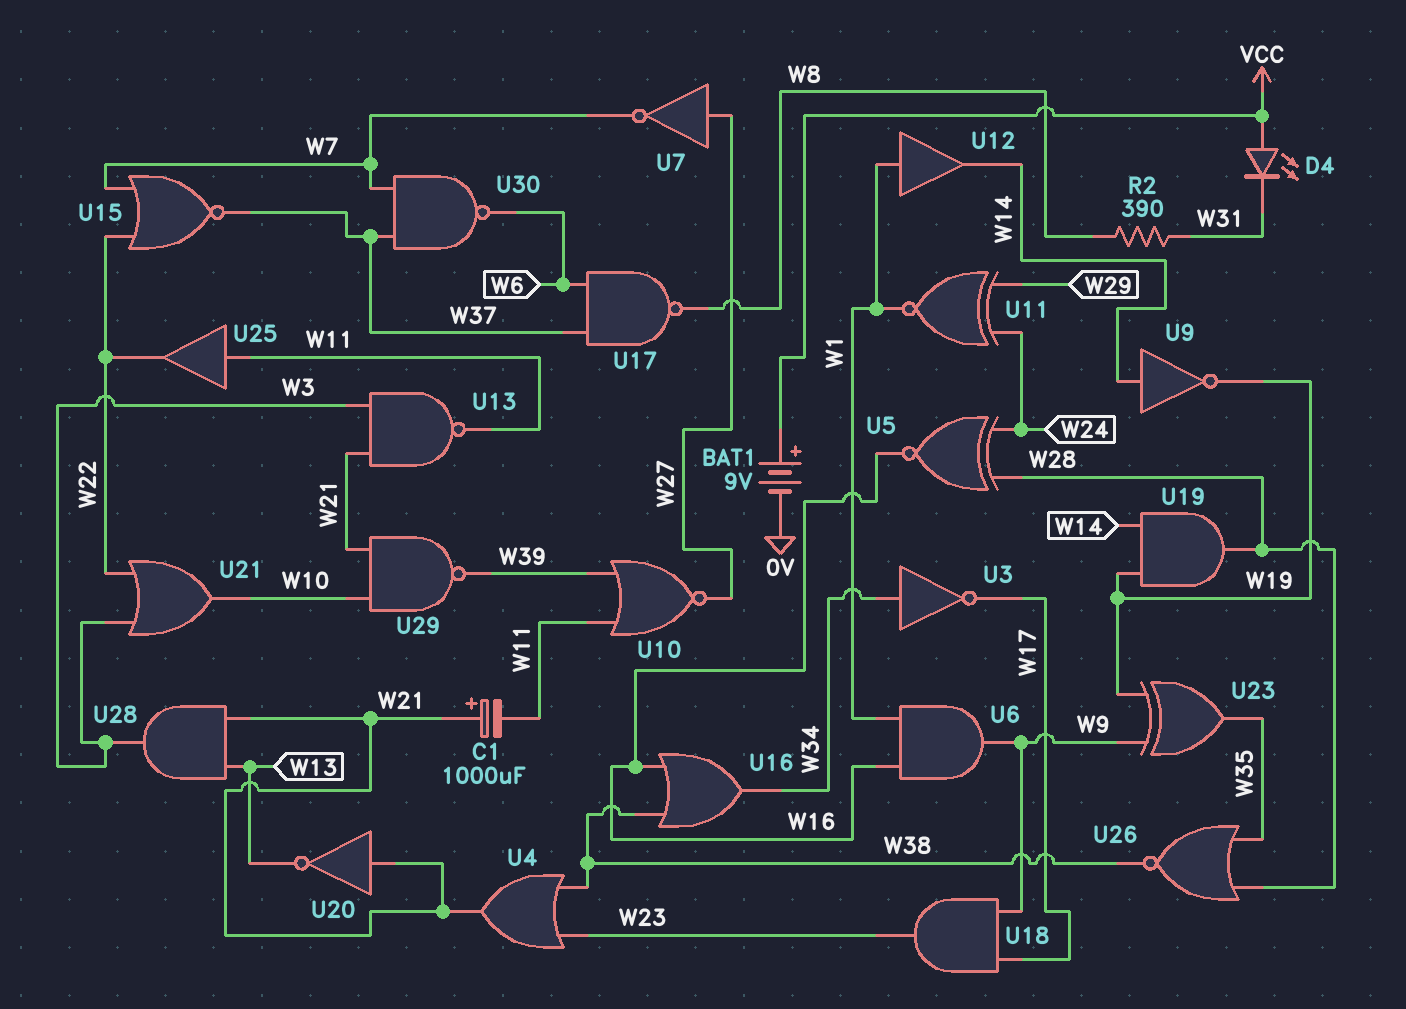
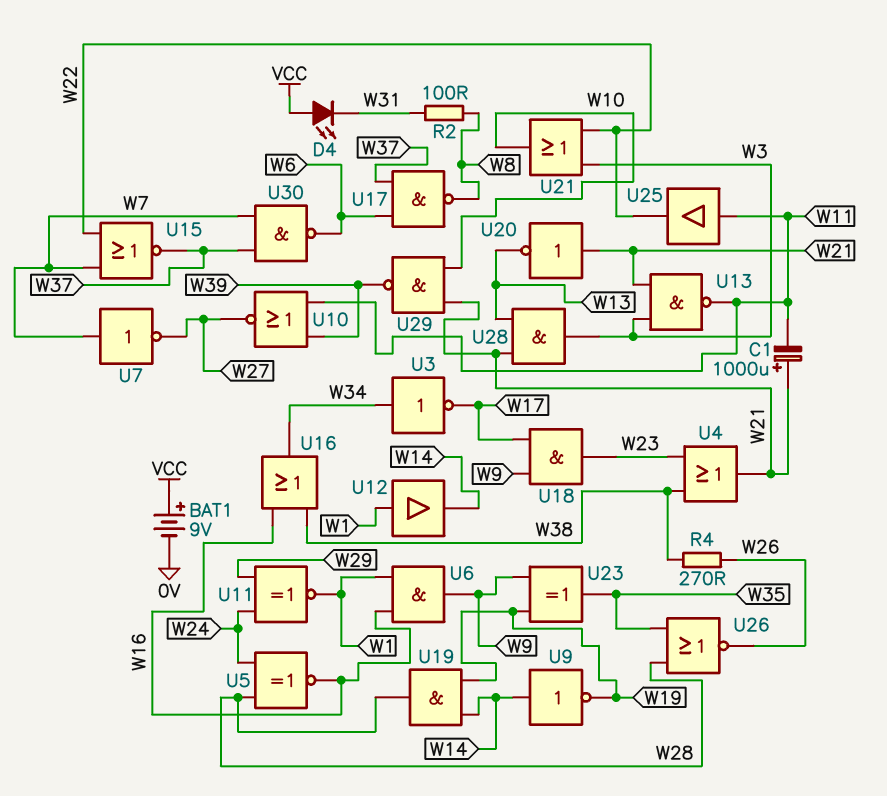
R2: 390 (W8, W31) -> 100 (W8, W31)
R4: none -> 270 (W26, W38)
U7: NOT (in W27, out W7) -> NOT (in W7, out W27)
U26: NOR (in W28, in W35, out W38) -> NOR (in W28, in W35, out W26)

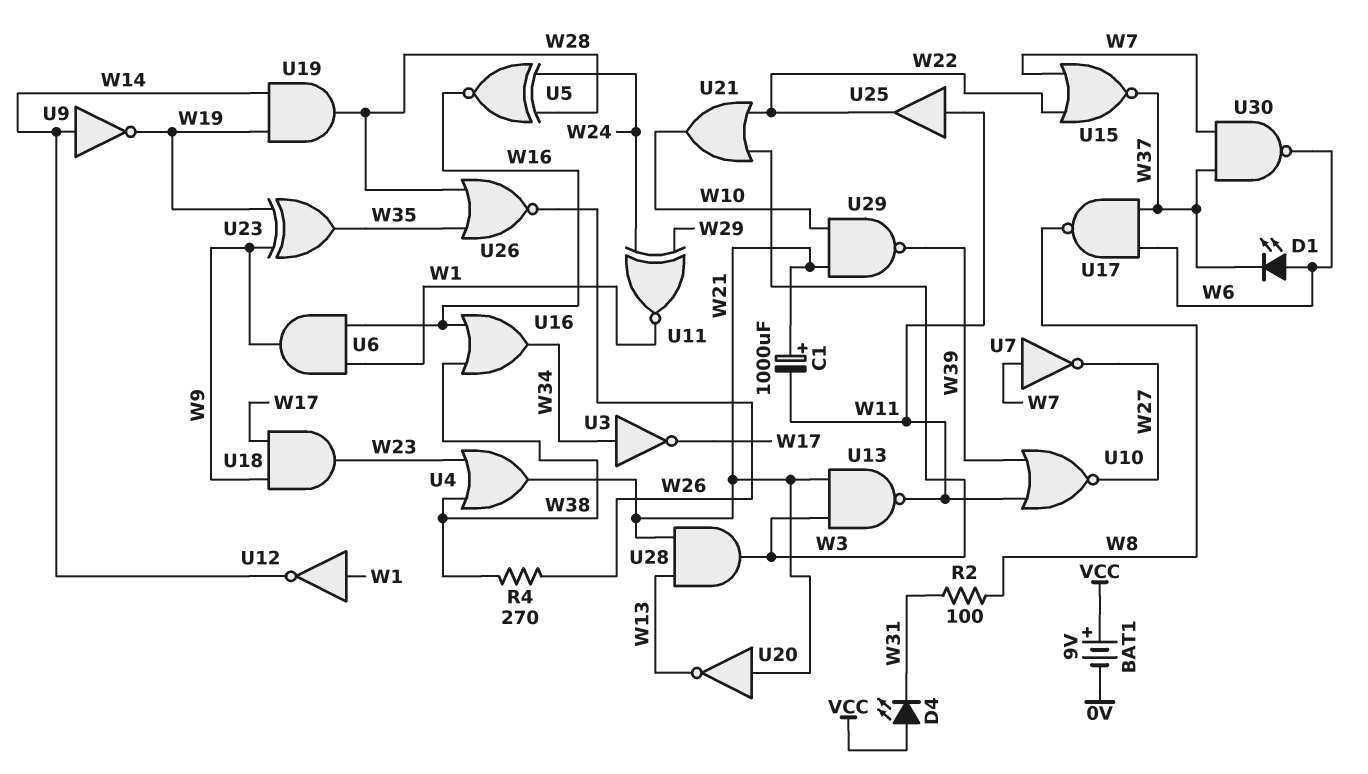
D1: none -> LED (A W6, K W37)
U12: buffer (in W1, out W14) -> NOT (in W1, out W14)

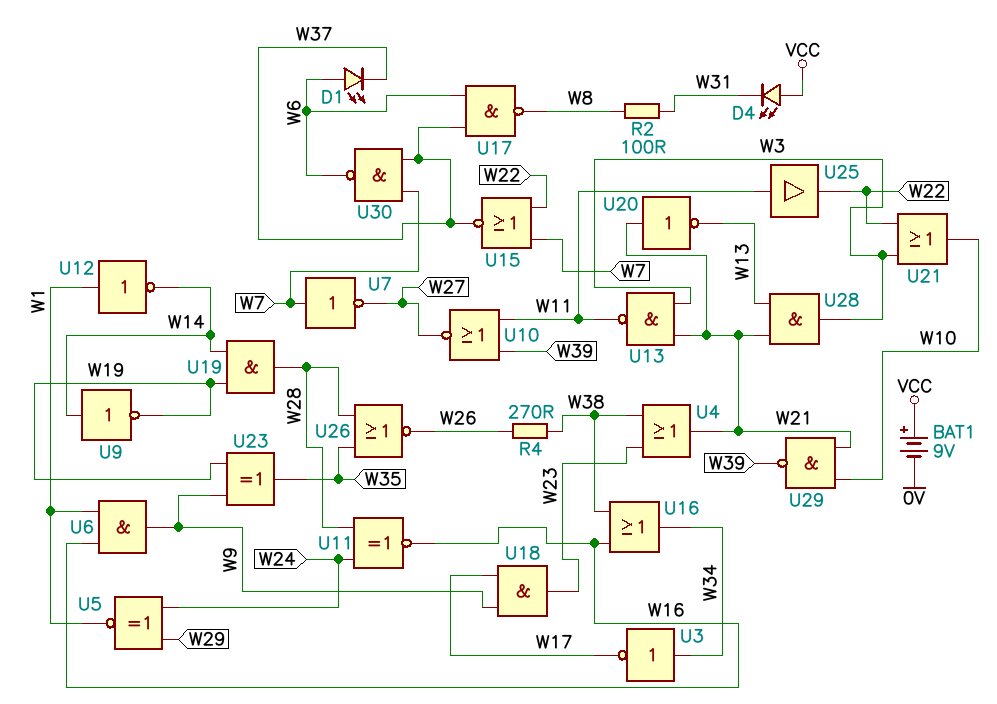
C1: 1000uF (plus W21, minus W11) -> none
U5: XNOR (in W24, in W28, out W16) -> XNOR (in W24, in W29, out W1)
U11: XNOR (in W24, in W29, out W1) -> XNOR (in W24, in W28, out W16)

